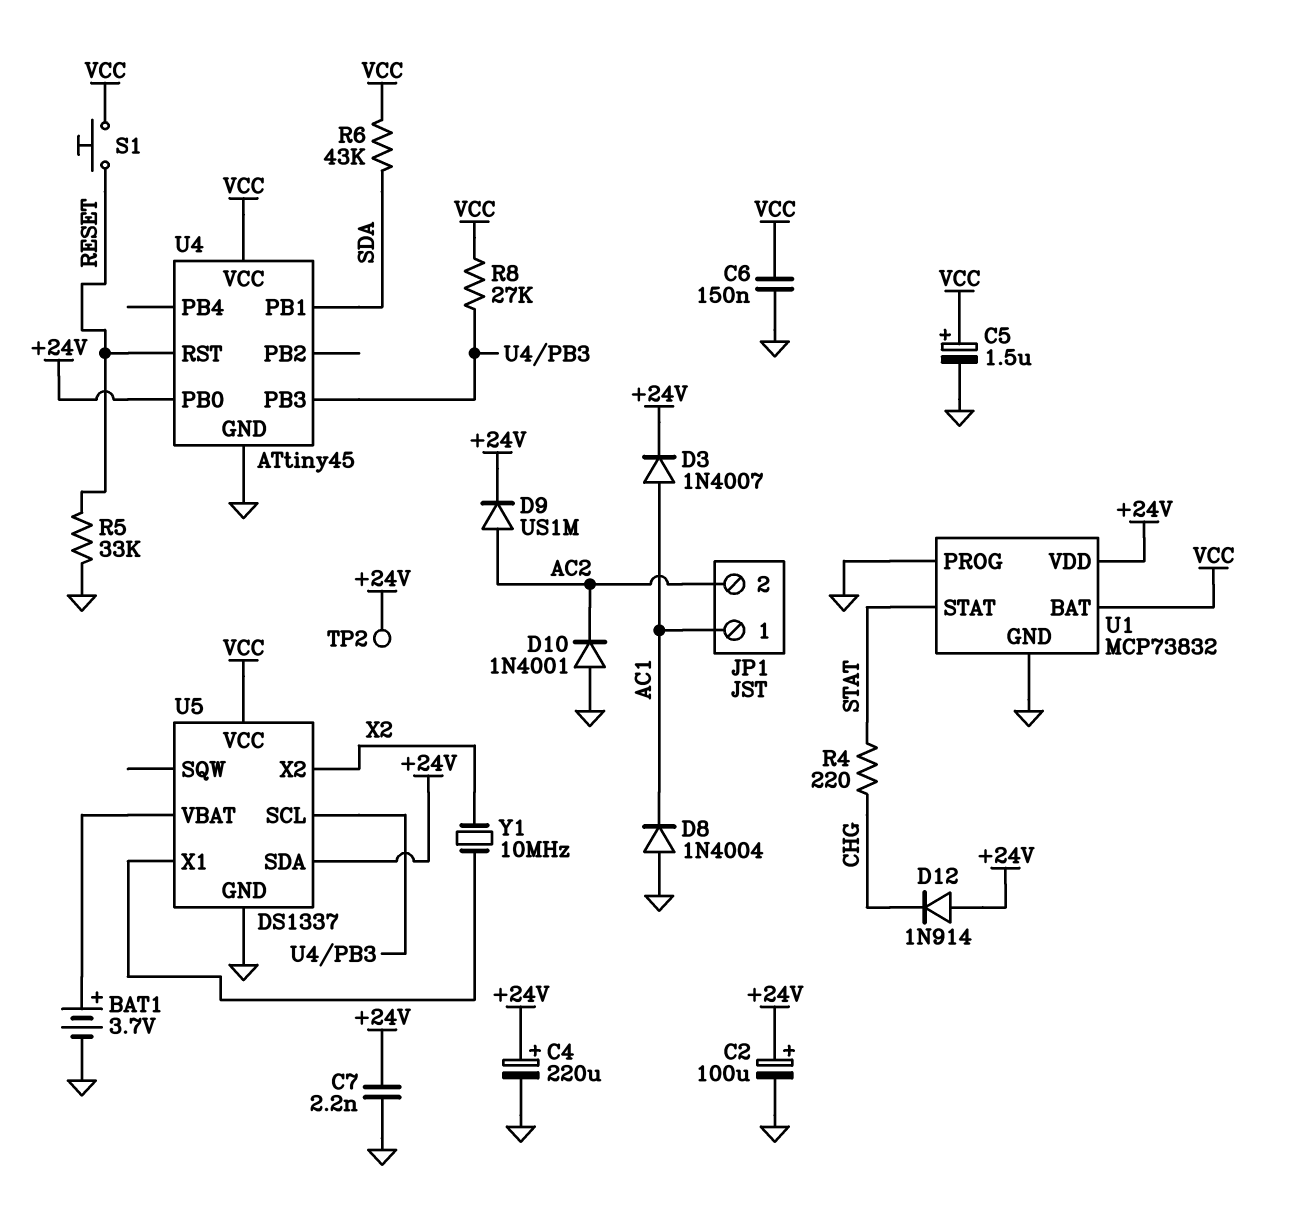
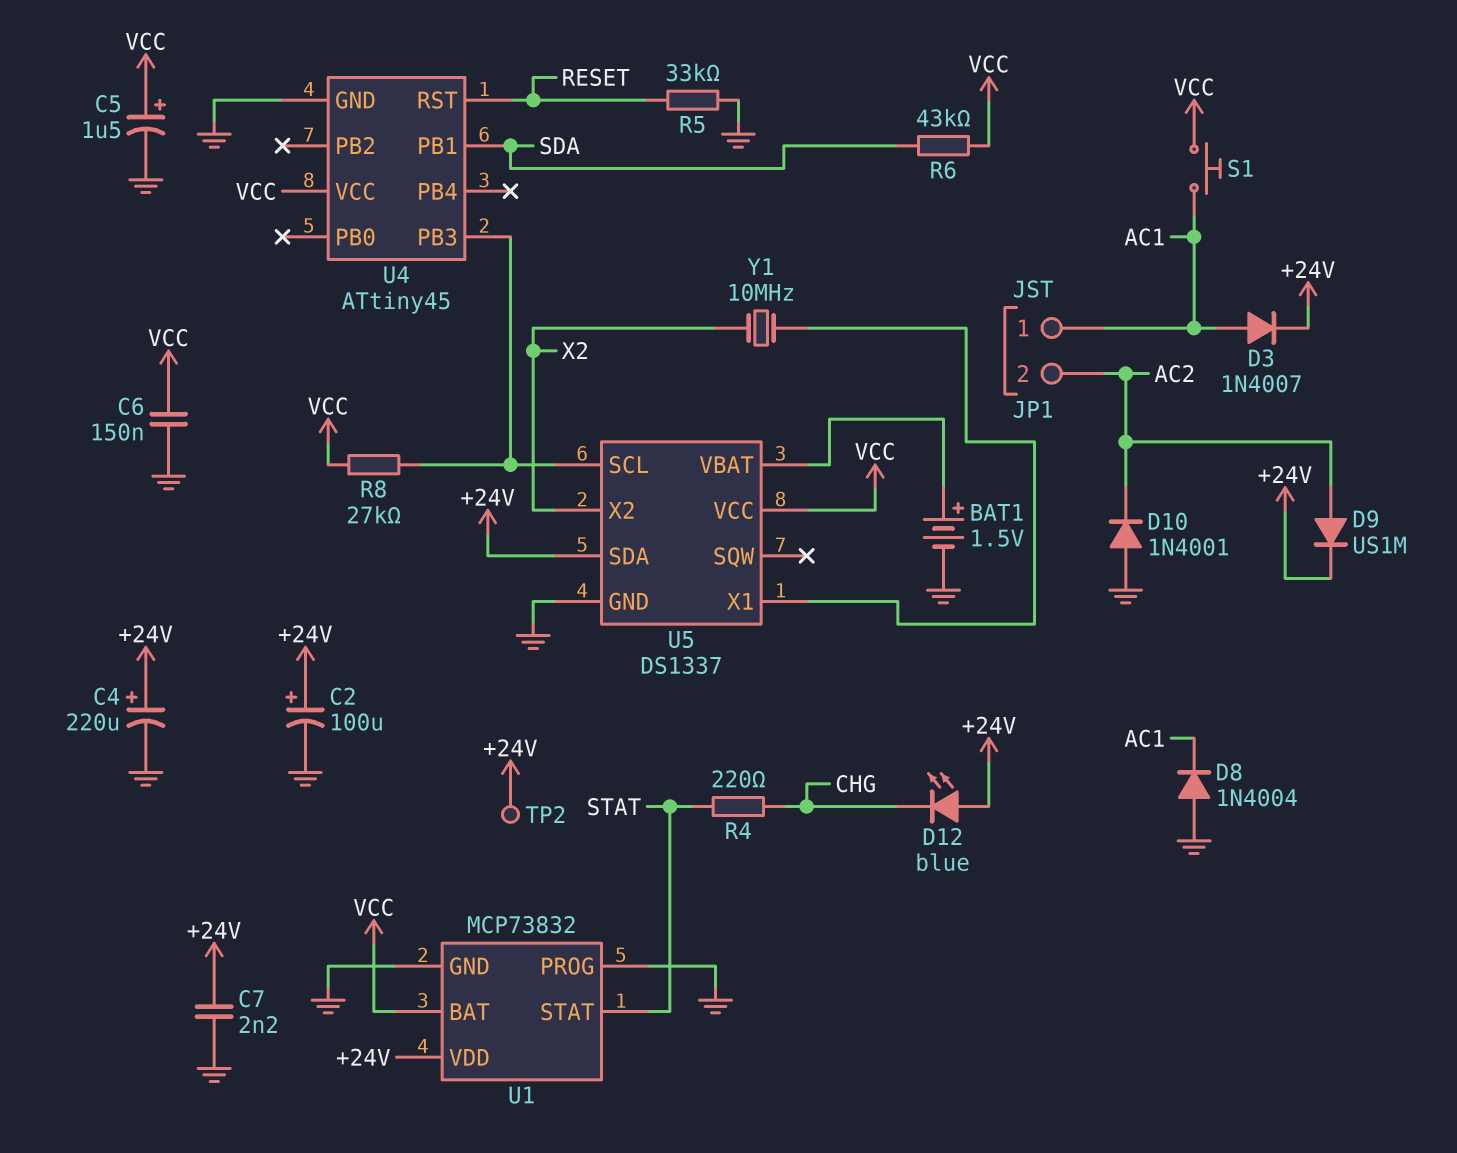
BAT1: 3.7V (plus U5/VBAT, minus GND) -> 1.5V (plus U5/VBAT, minus GND)
D12: diode 1N914 (A +24V, K CHG) -> LED blue (A +24V, K CHG)
S1: button (RESET, VCC) -> button (AC1, VCC)
U4 pin PB0: +24V -> none

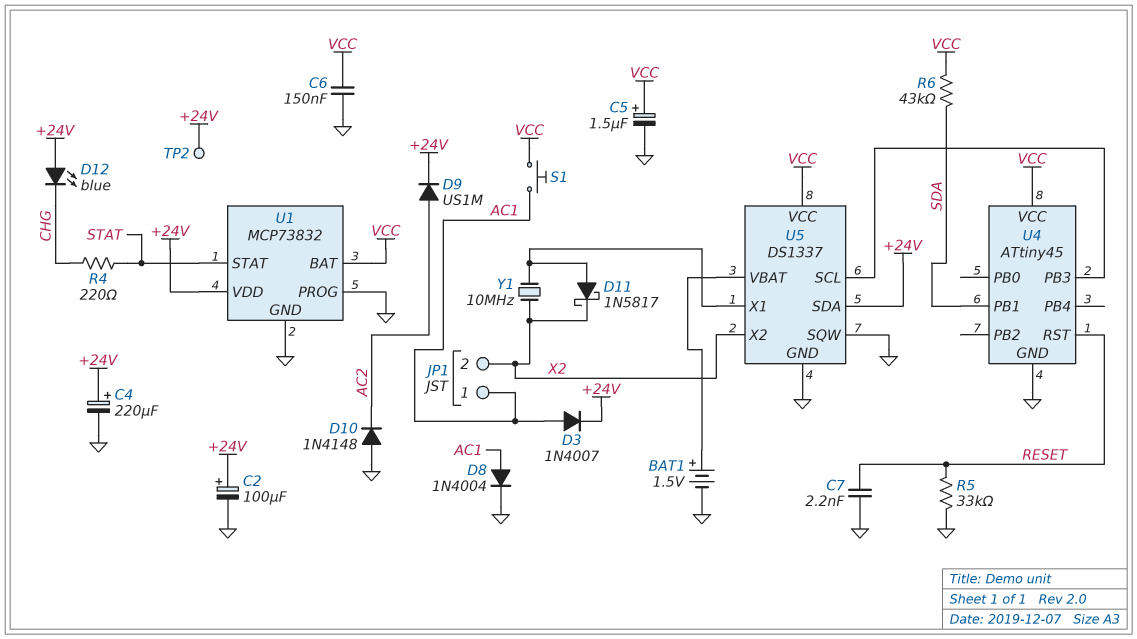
C7: 2.2nF (+24V, GND) -> 2.2nF (GND, RESET)
D8: diode 1N4004 (A GND, K AC1) -> diode 1N4004 (A AC1, K GND)
D10: diode 1N4001 (A GND, K AC2) -> diode 1N4148 (A GND, K AC2)
D11: none -> schottky 1N5817 (A U5/X1, K X2)
JP1 pin 2: AC2 -> X2
R8: 27k (U4/PB3, VCC) -> none
U5 pin SQW: none -> GND

